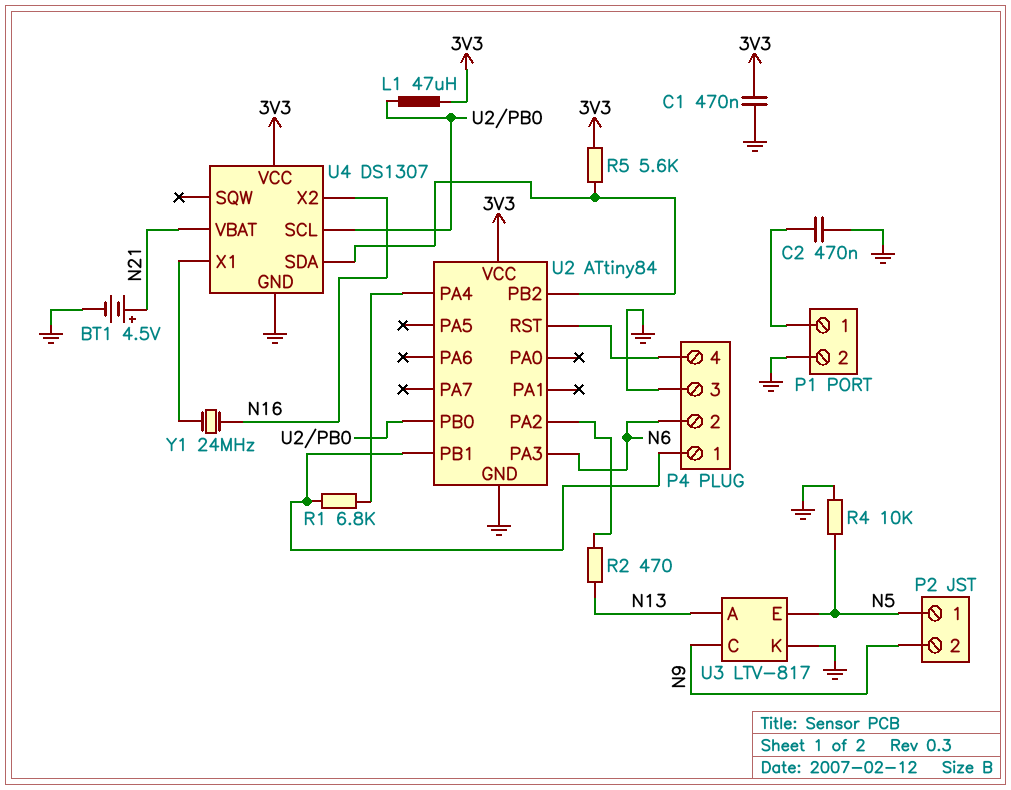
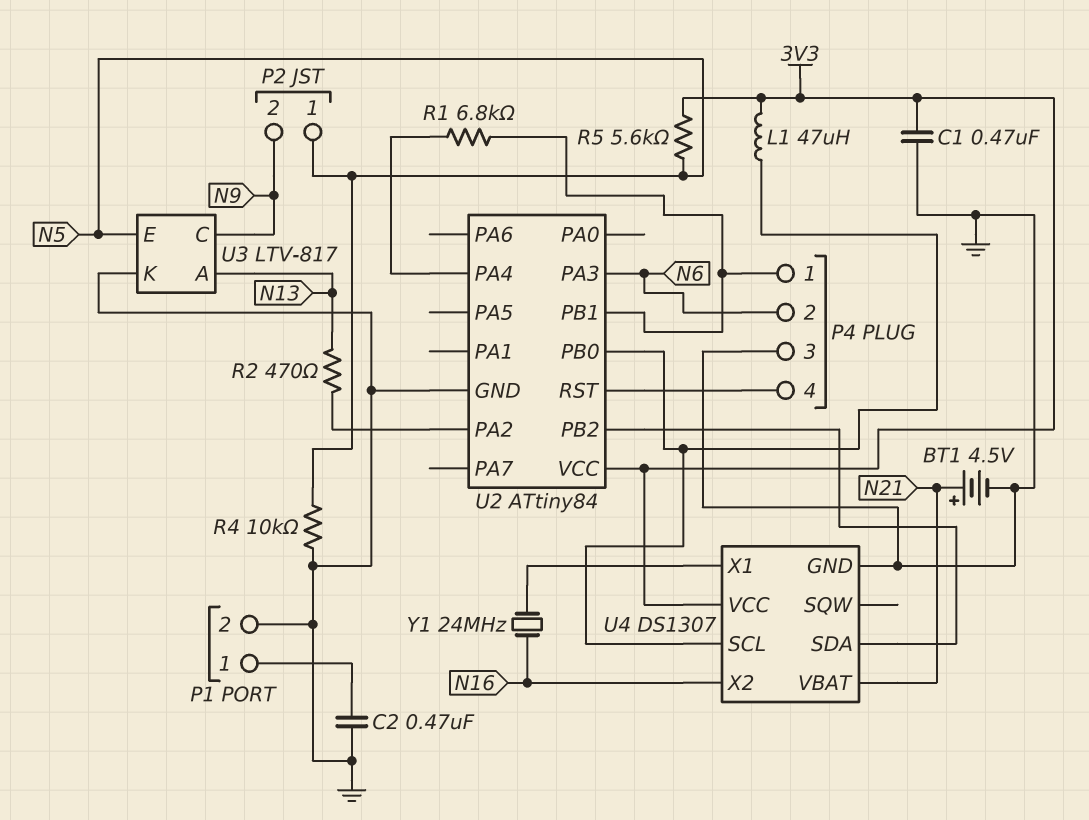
R5: 5.6k (3V3, U2/PB2) -> 5.6k (3V3, N5)

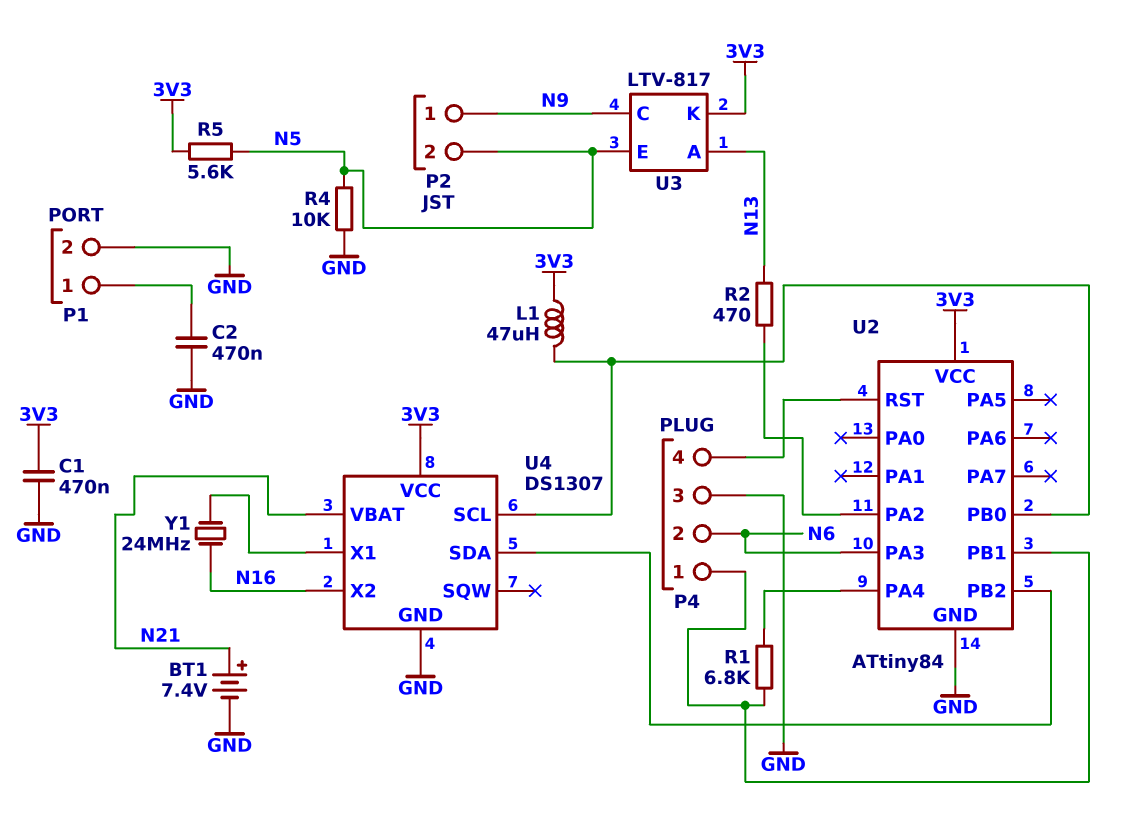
BT1: 4.5V (plus N21, minus GND) -> 7.4V (plus N21, minus GND)
P2 pin 1: N5 -> N9
P2 pin 2: N9 -> N5
U3 pin K: GND -> 3V3

